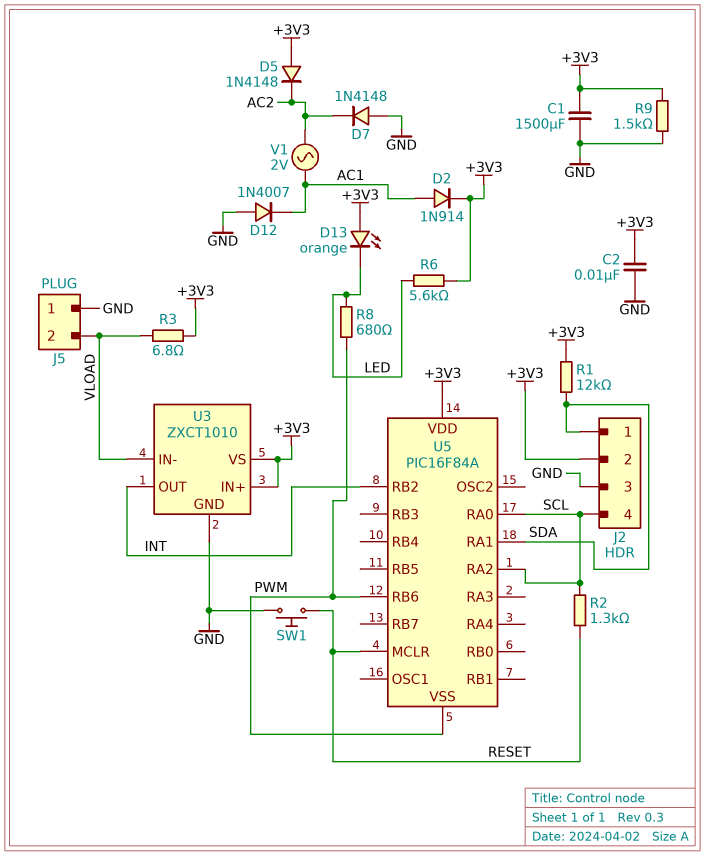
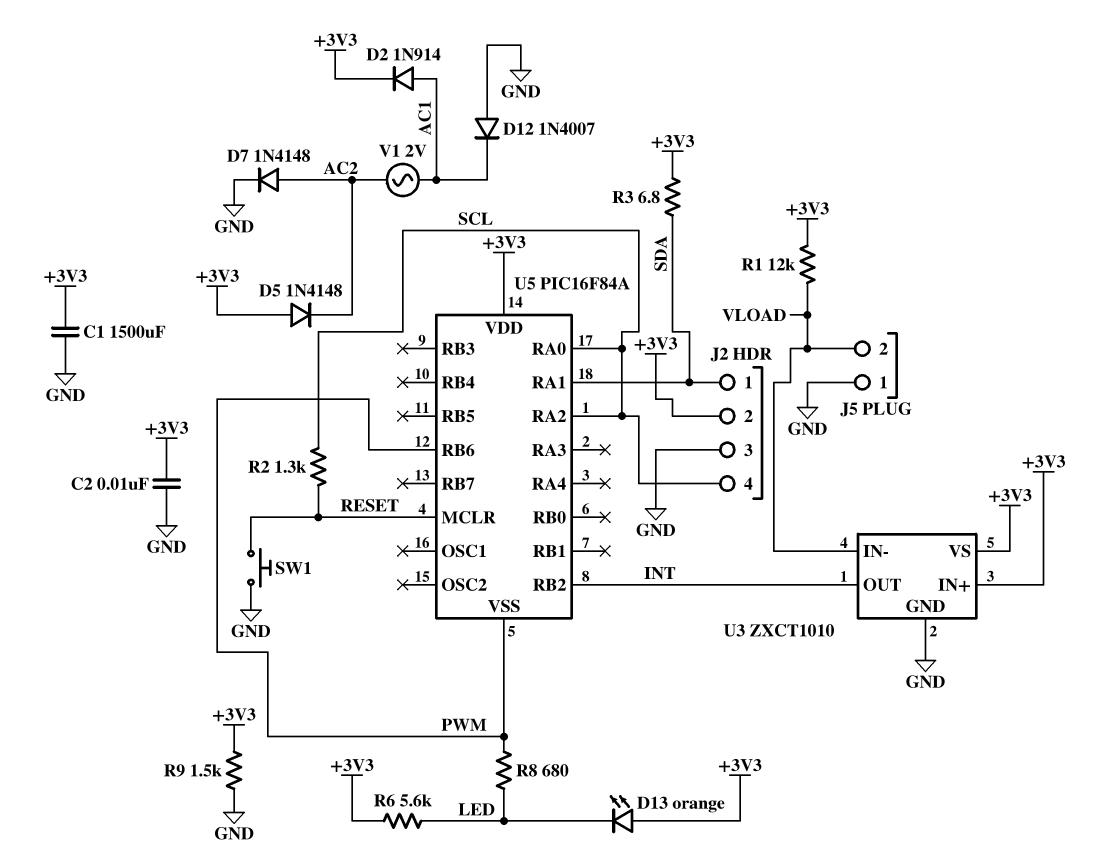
D7: diode 1N4148 (A GND, K AC2) -> diode 1N4148 (A AC2, K GND)
R1: 12k (+3V3, SDA) -> 12k (+3V3, VLOAD)
R3: 6.8 (+3V3, VLOAD) -> 6.8 (+3V3, SDA)

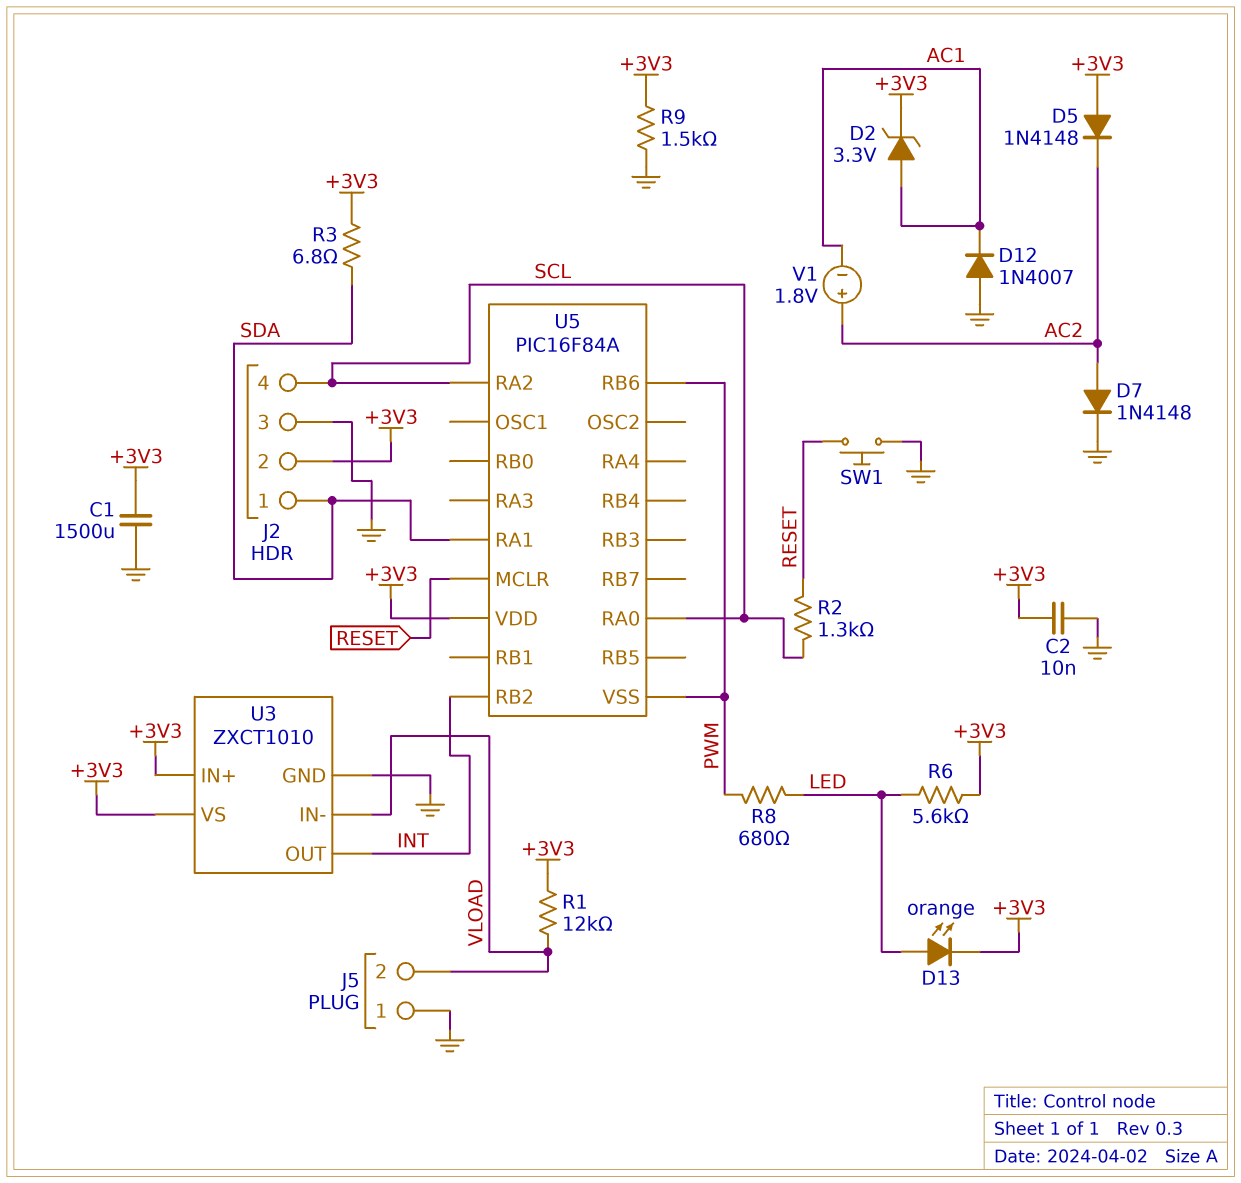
D2: diode 1N914 (A AC1, K +3V3) -> zener 3.3V (A AC1, K +3V3)
D13: LED orange (A +3V3, K LED) -> LED orange (A LED, K +3V3)
V1: AC 2V (AC1, AC2) -> 1.8V (plus AC2, minus AC1)

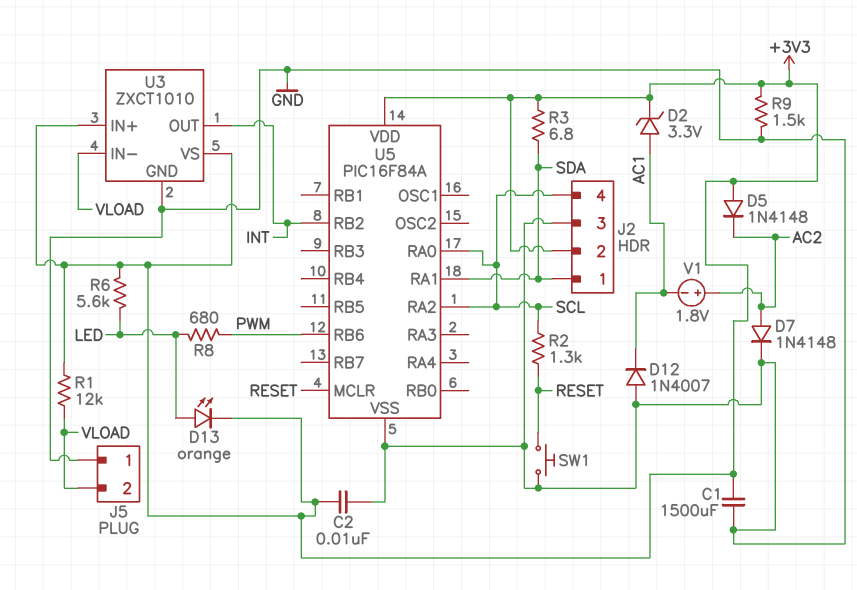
U5 pin VSS: PWM -> GND

